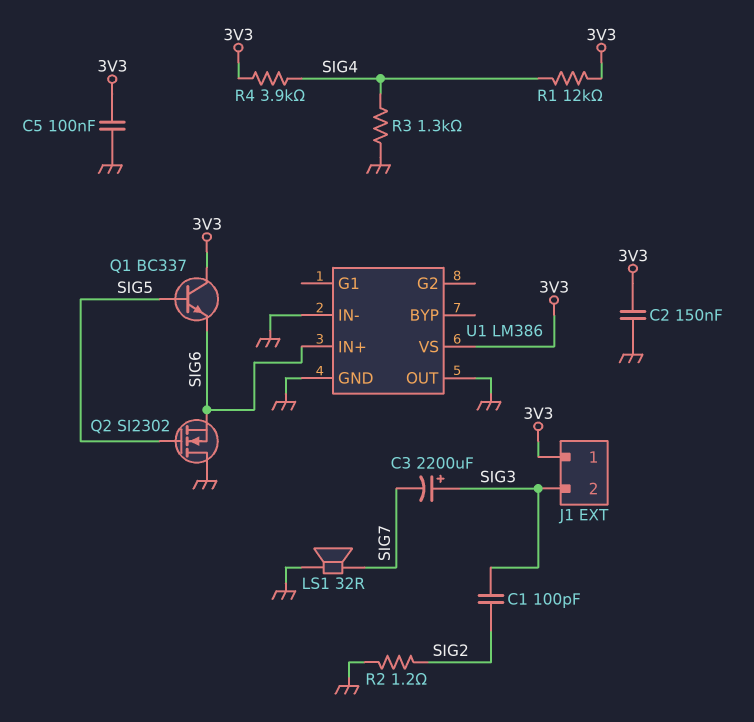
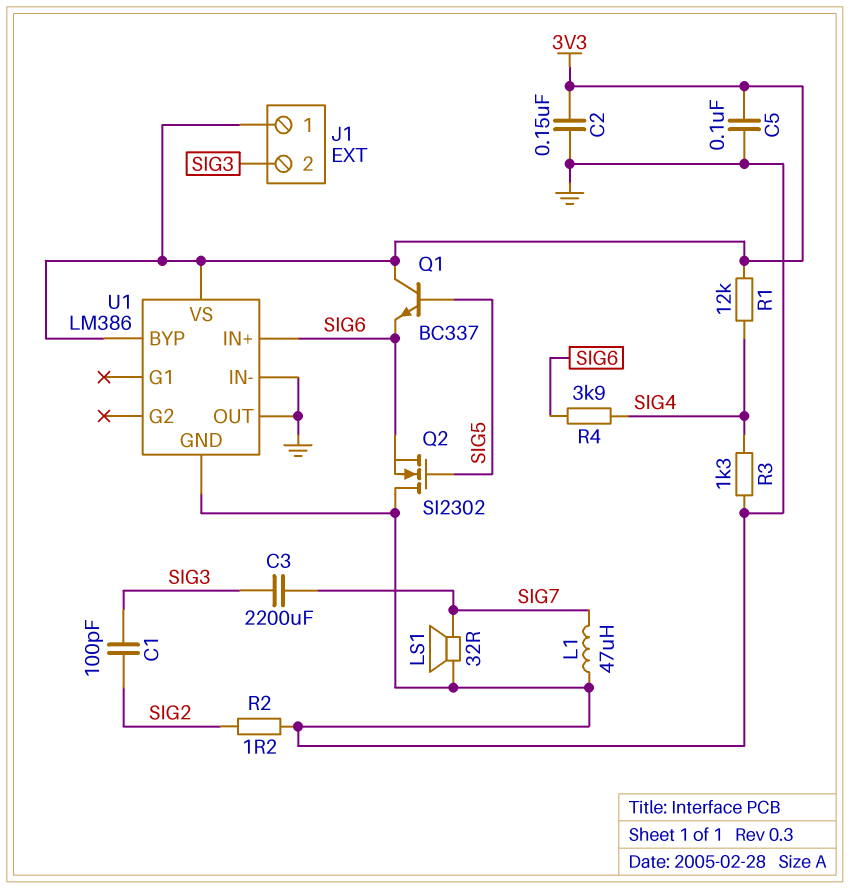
C3: 2200uF (plus SIG3, minus SIG7) -> 2200uF (SIG3, SIG7)
L1: none -> 47uH (GND, SIG7)
R4: 3.9k (3V3, SIG4) -> 3.9k (SIG4, SIG6)
U1 pin BYP: none -> 3V3

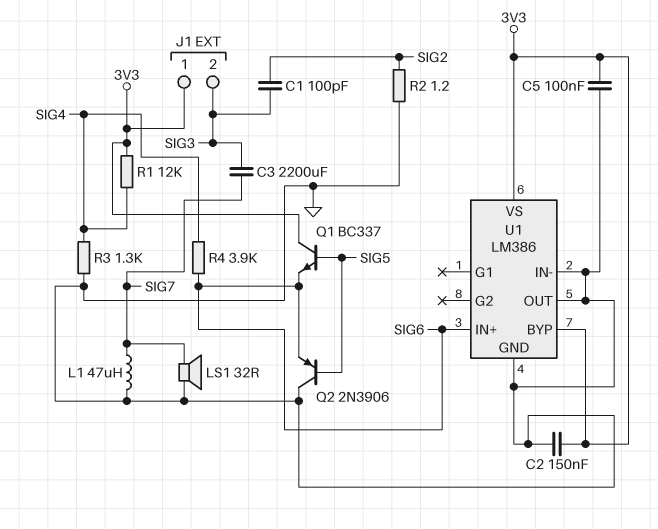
Q2: NMOS SI2302 (G SIG5, D GND, S SIG6) -> PNP 2N3906 (B SIG5, C GND, E SIG6)

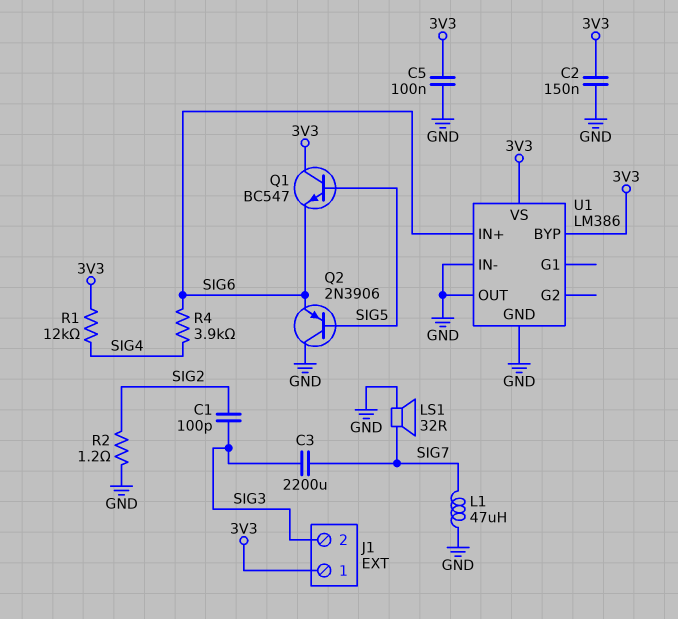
Q1: NPN BC337 (B SIG5, C 3V3, E SIG6) -> NPN BC547 (B SIG5, C 3V3, E SIG6)
R3: 1.3k (GND, SIG4) -> none

